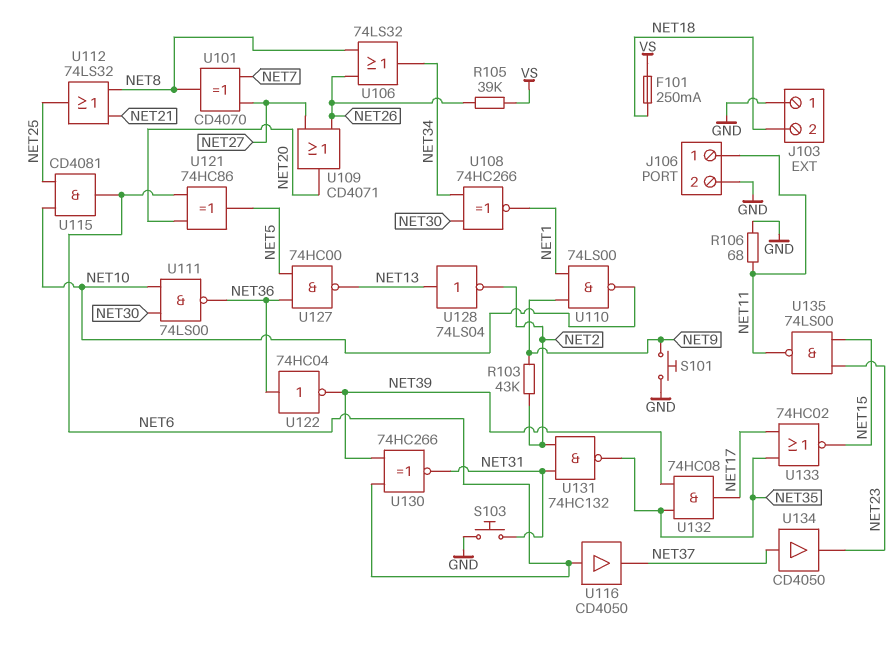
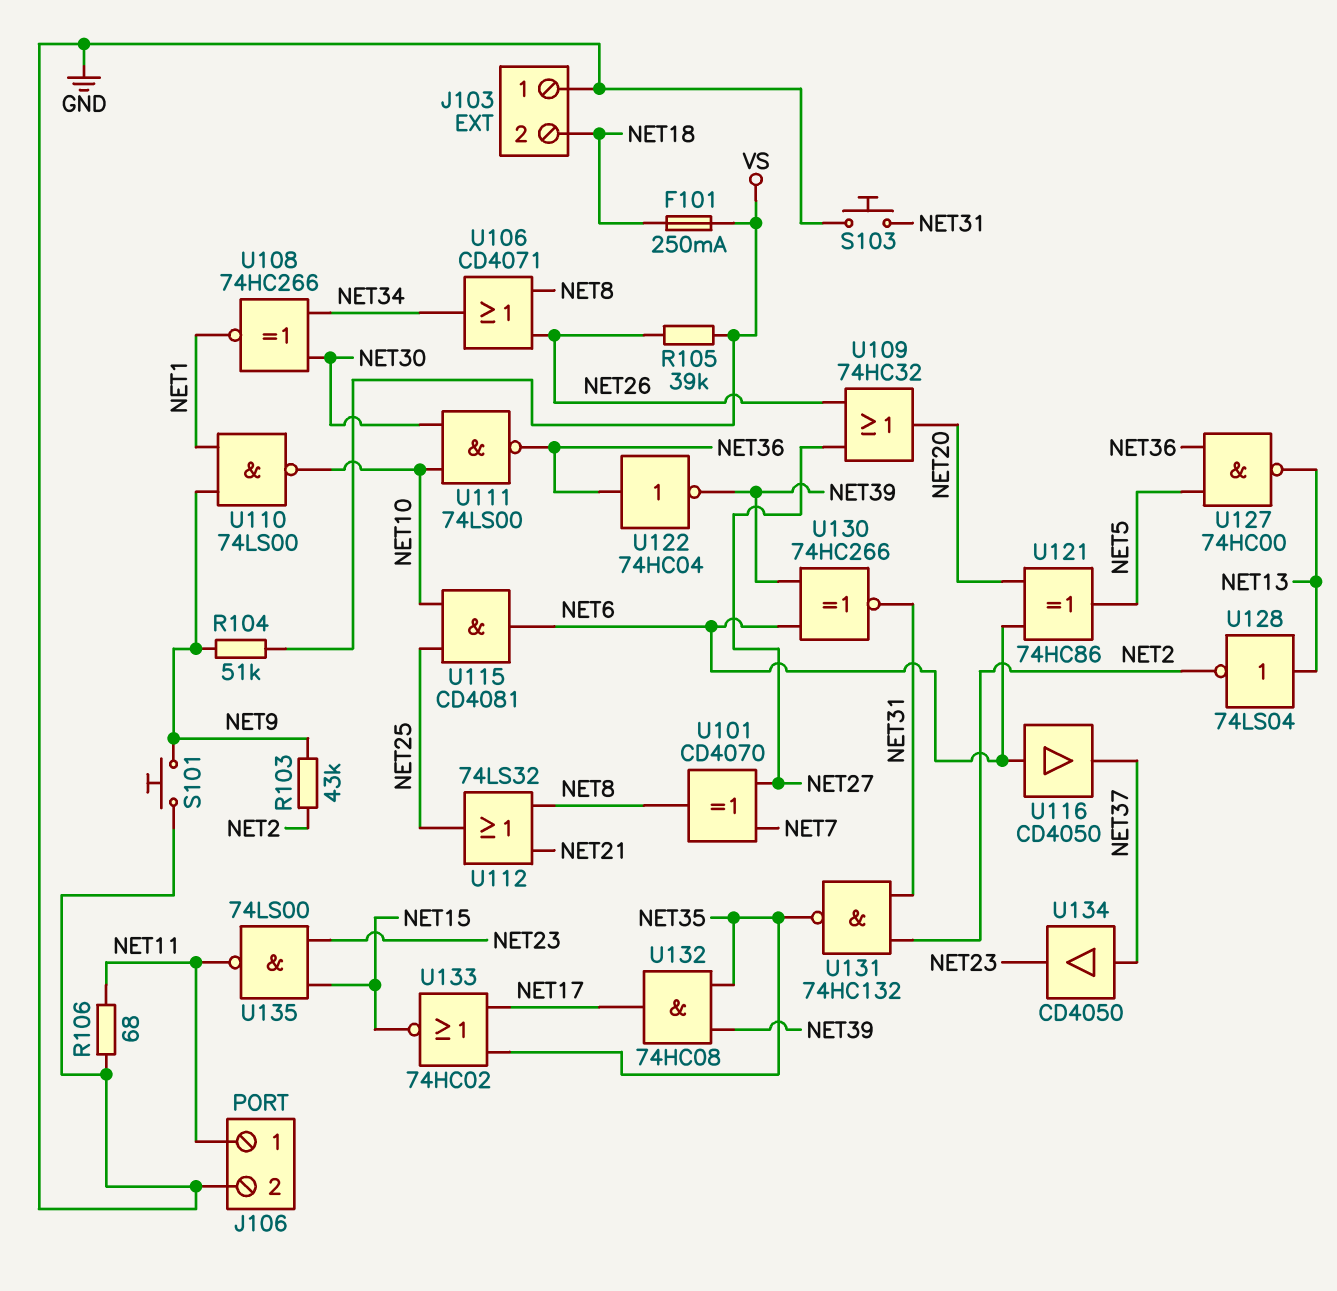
R104: none -> 51k (NET9, VS)
U106: OR 74LS32 (in NET8, in NET26, out NET34) -> OR CD4071 (in NET8, in NET26, out NET34)
U109: OR CD4071 (in NET26, in NET27, out NET20) -> OR 74HC32 (in NET26, in NET27, out NET20)

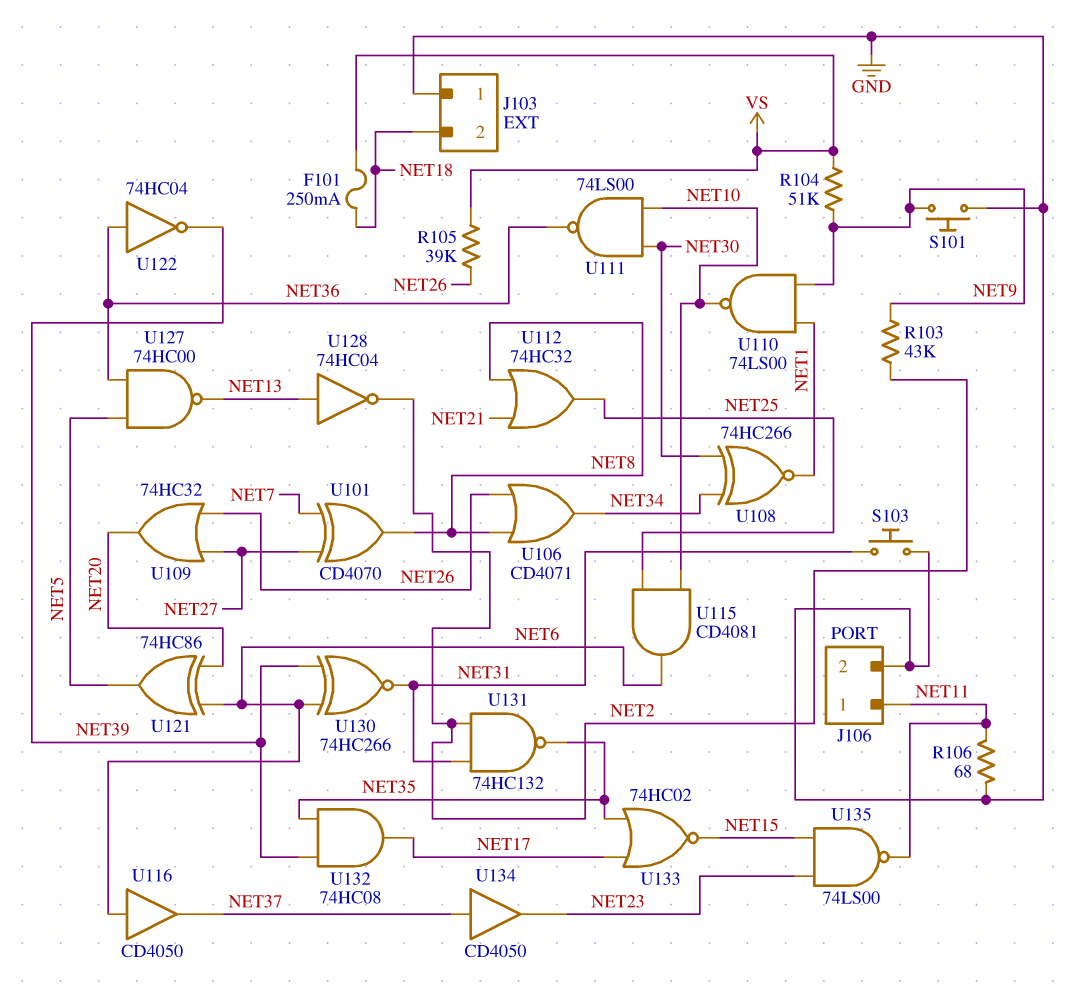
U112: OR 74LS32 (in NET8, in NET21, out NET25) -> OR 74HC32 (in NET8, in NET21, out NET25)
U128: NOT 74LS04 (in NET13, out NET2) -> NOT 74HC04 (in NET13, out NET2)

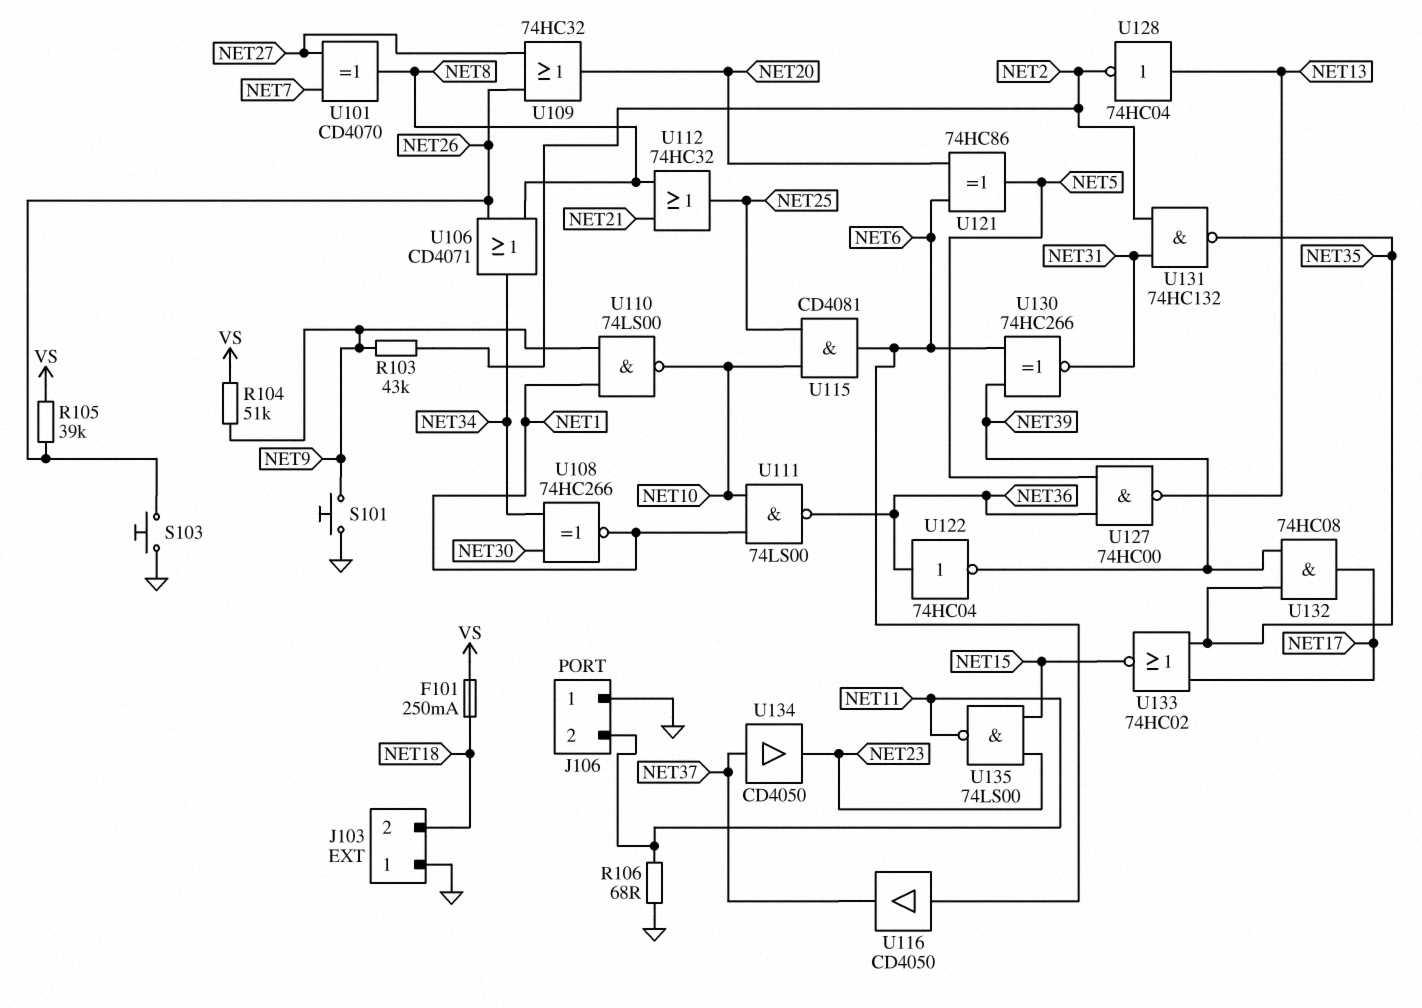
J106 pin 1: NET11 -> GND
J106 pin 2: GND -> NET11
S103: button (GND, NET31) -> button (GND, NET26)
U111: NAND 74LS00 (in NET10, in NET30, out NET36) -> NAND 74LS00 (in NET1, in NET10, out NET36)

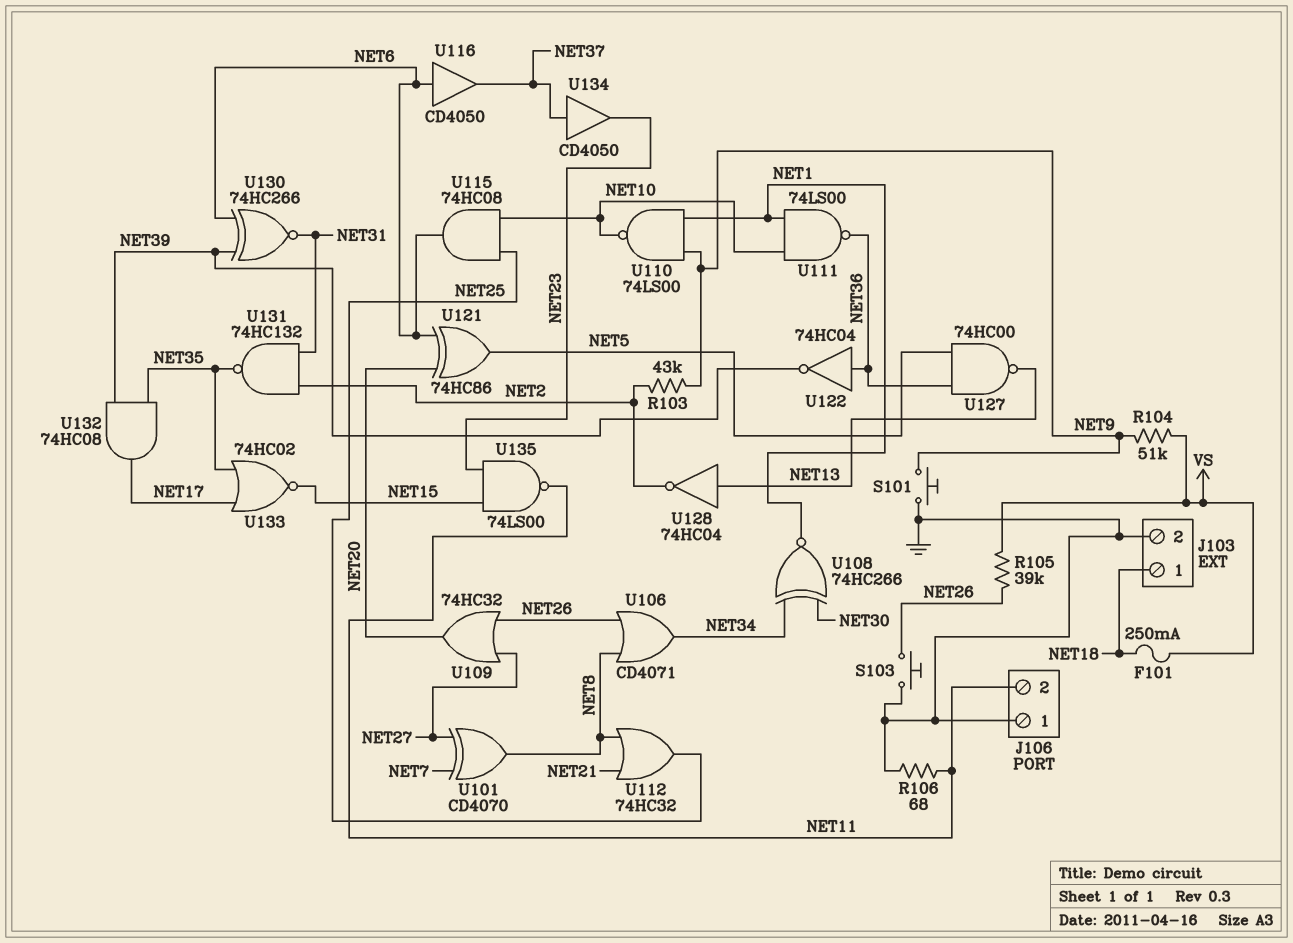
J103 pin 1: GND -> NET18
J103 pin 2: NET18 -> GND
U115: AND CD4081 (in NET10, in NET25, out NET6) -> AND 74HC08 (in NET10, in NET25, out NET6)

